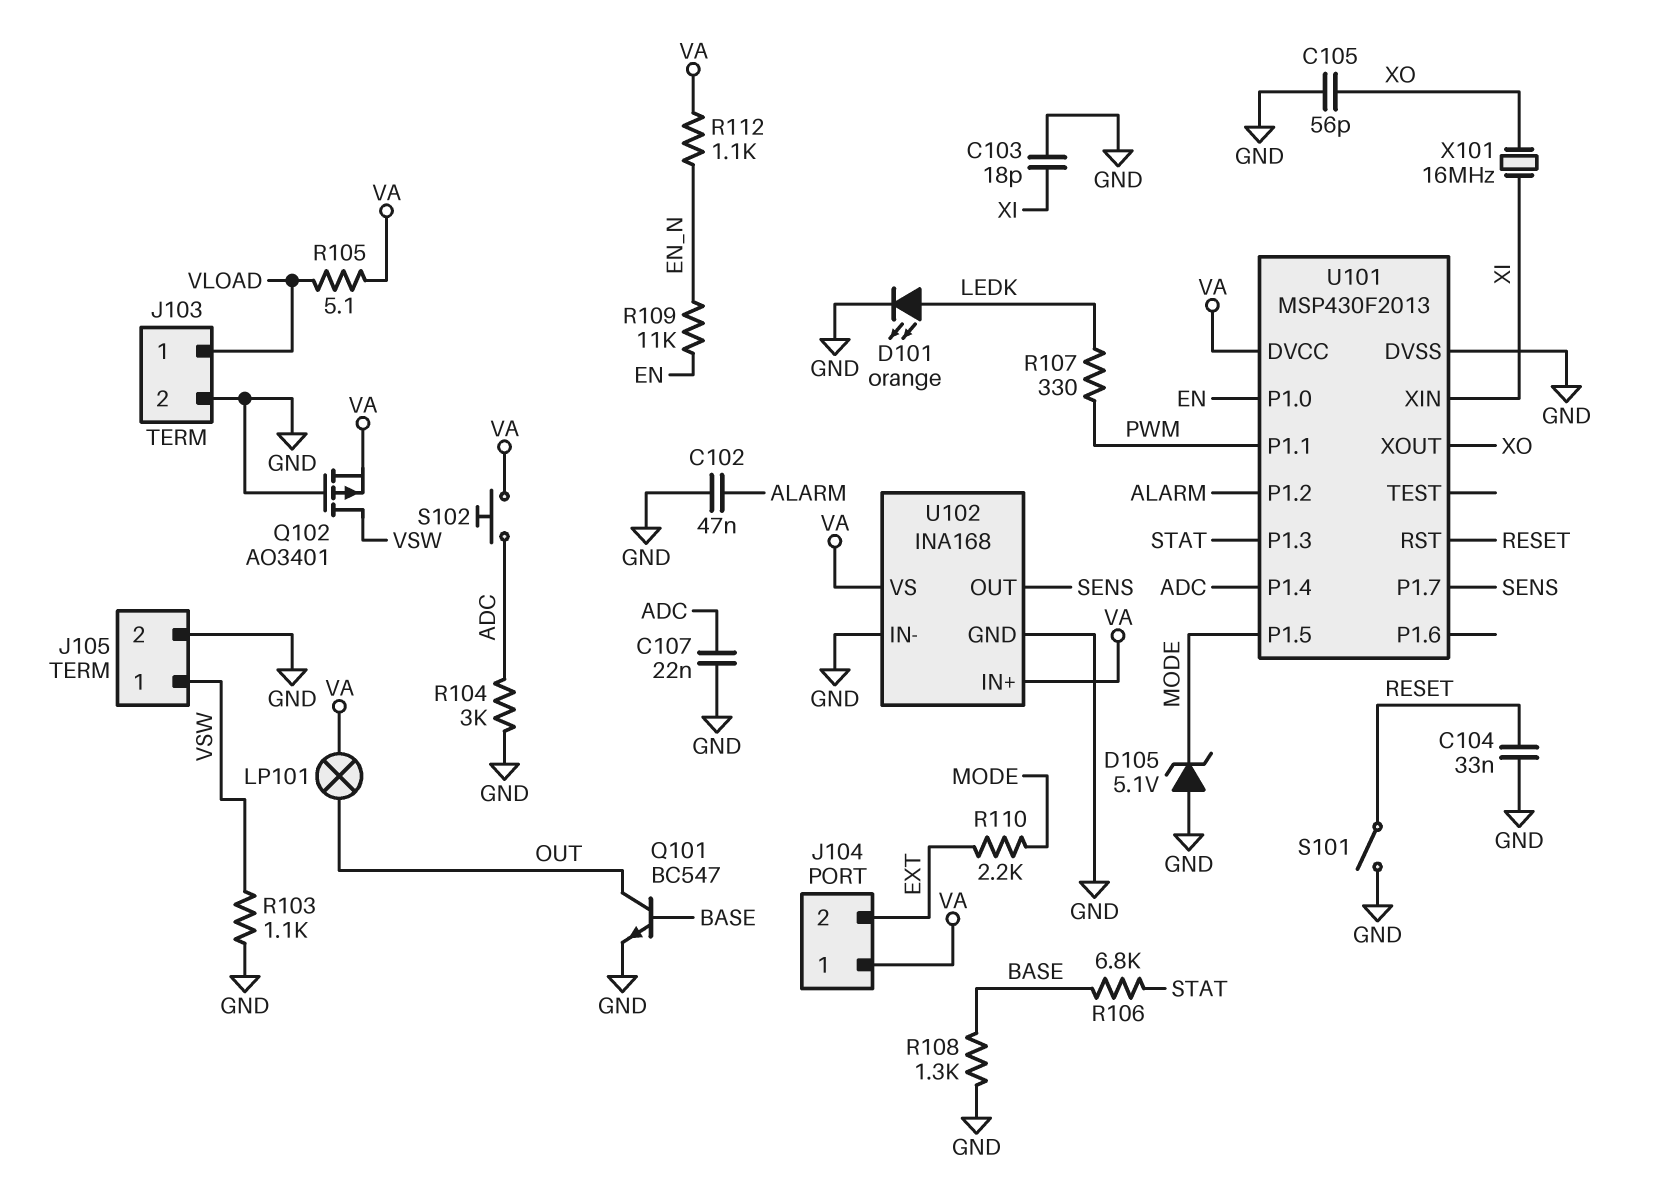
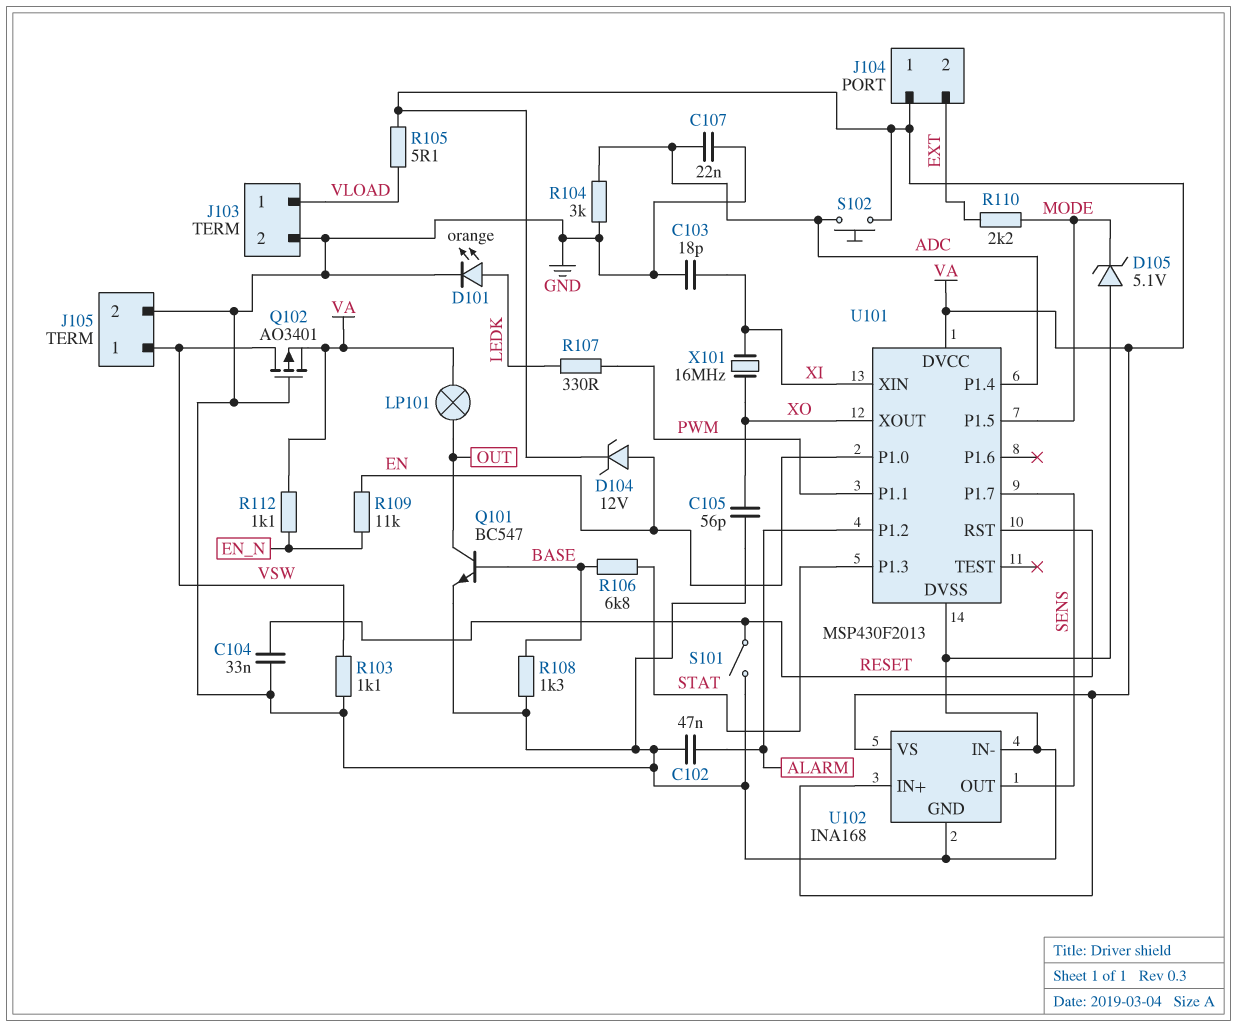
D104: none -> zener 12V (A EN, K VA)

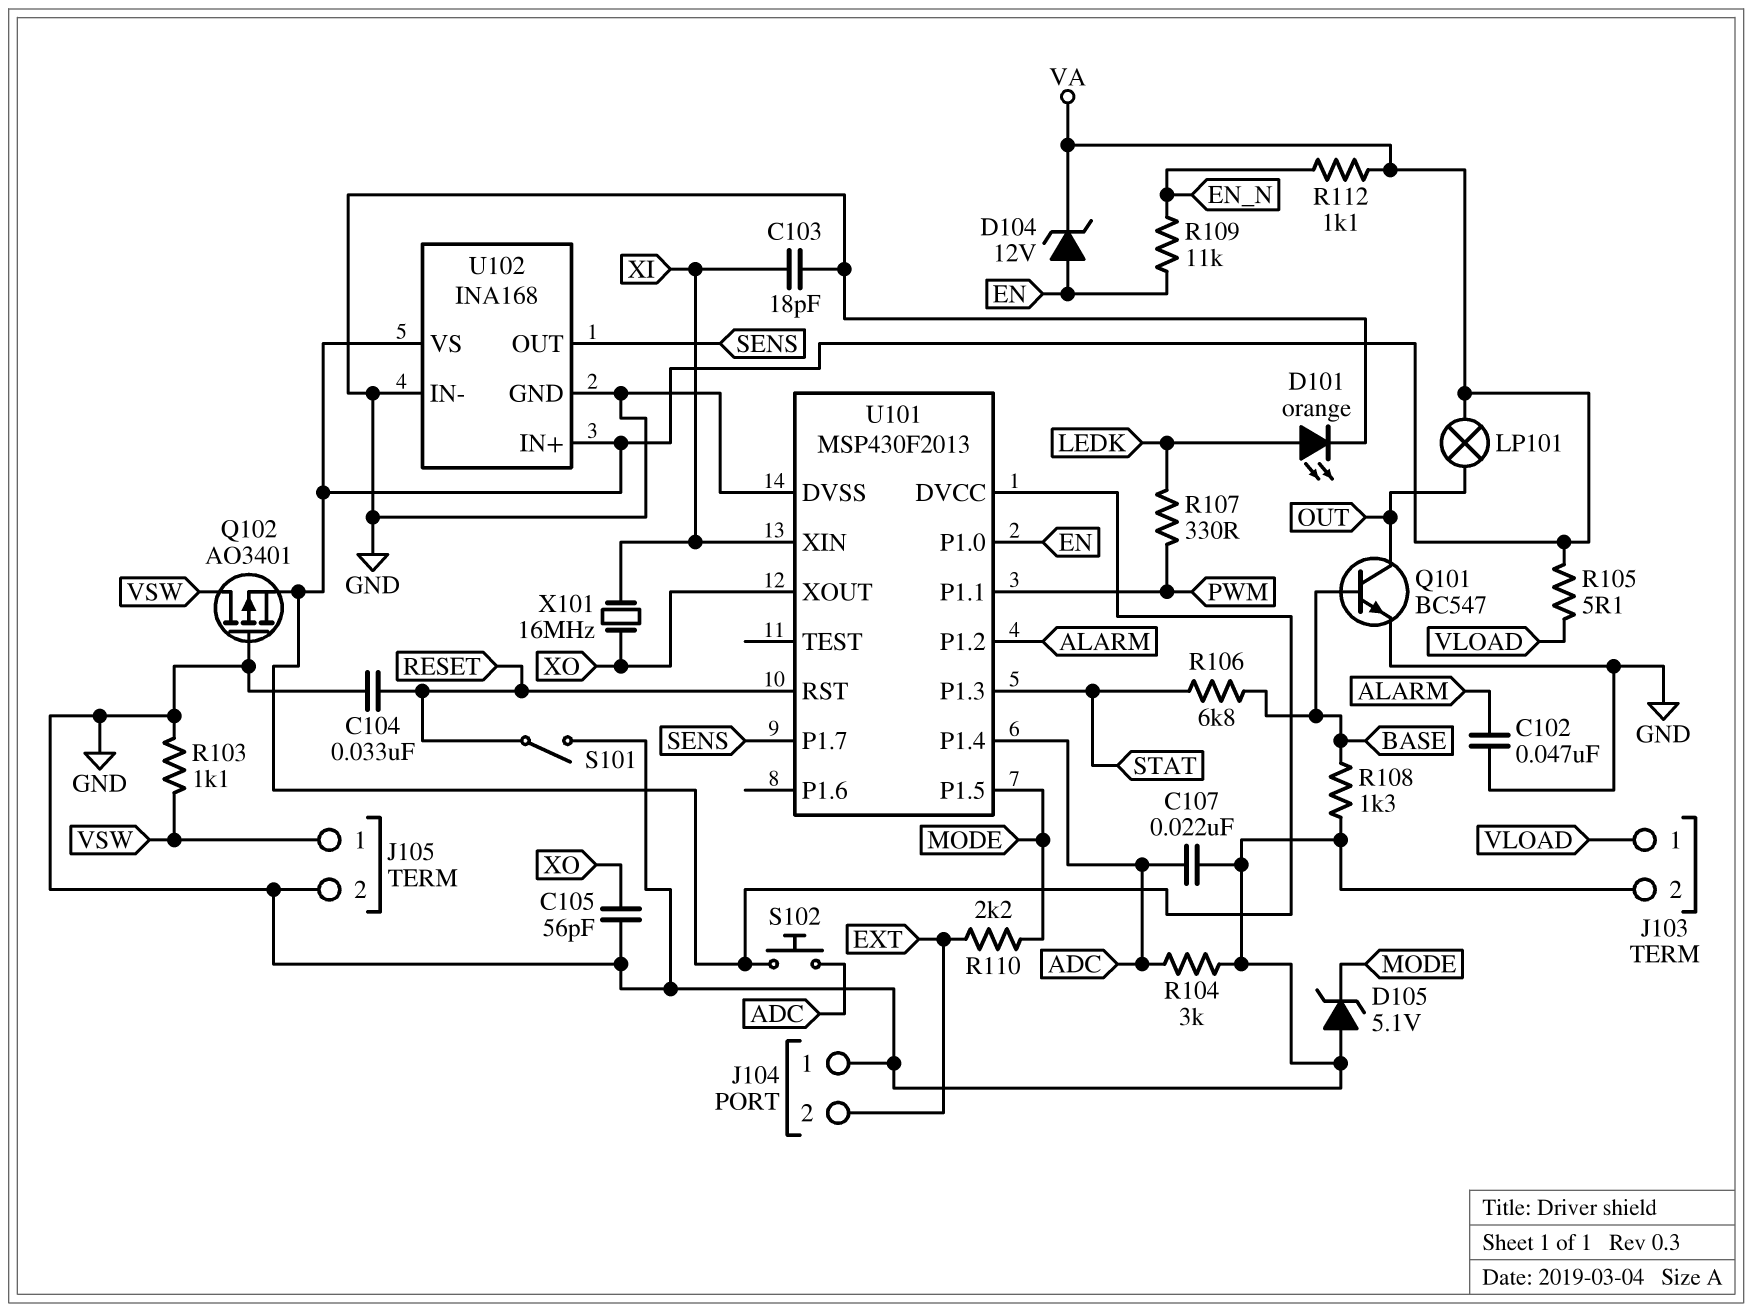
J104 pin 1: VA -> GND

